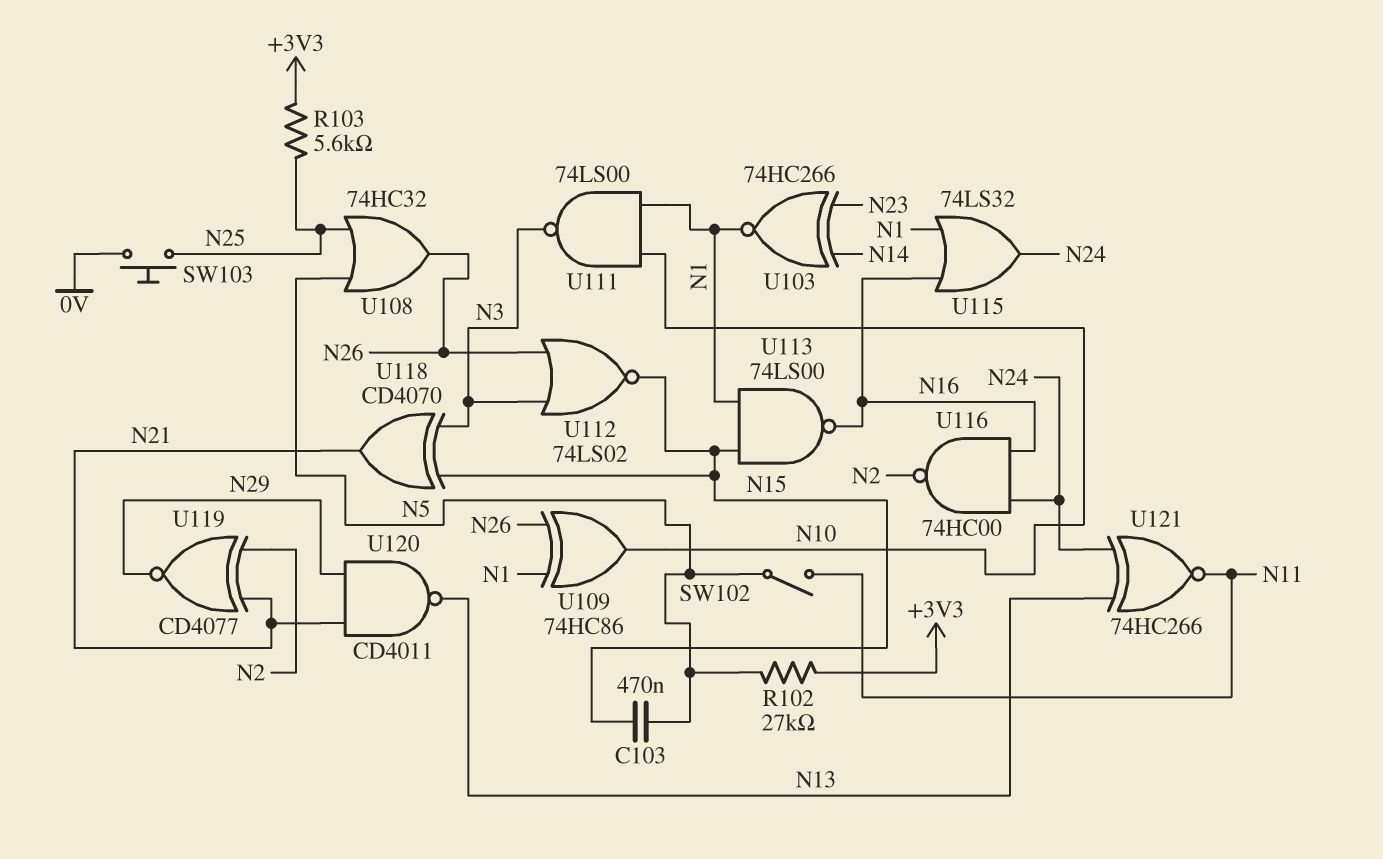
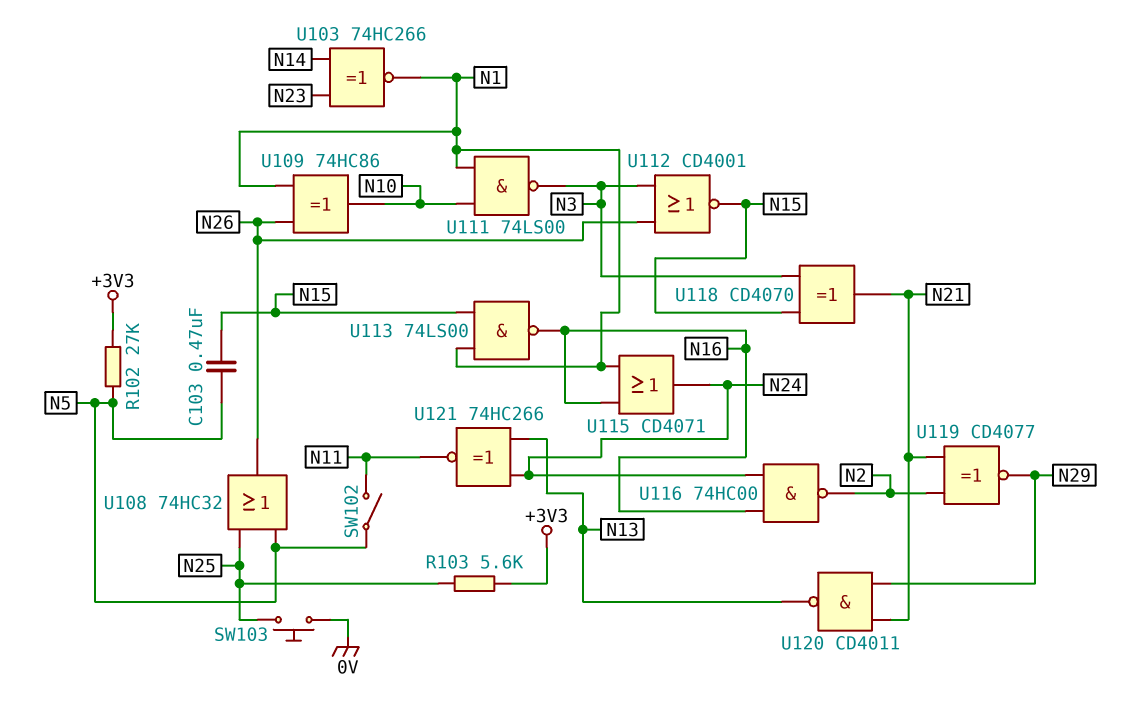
U112: NOR 74LS02 (in N3, in N26, out N15) -> NOR CD4001 (in N3, in N26, out N15)
U115: OR 74LS32 (in N1, in N16, out N24) -> OR CD4071 (in N1, in N16, out N24)

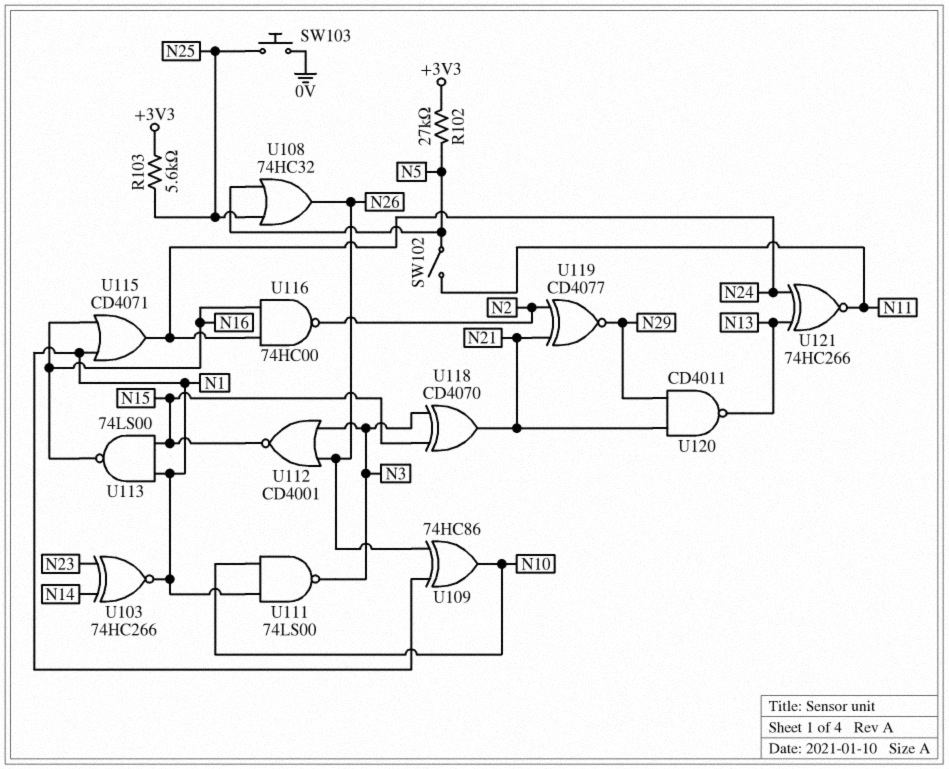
C103: 470nF (N5, N15) -> none

